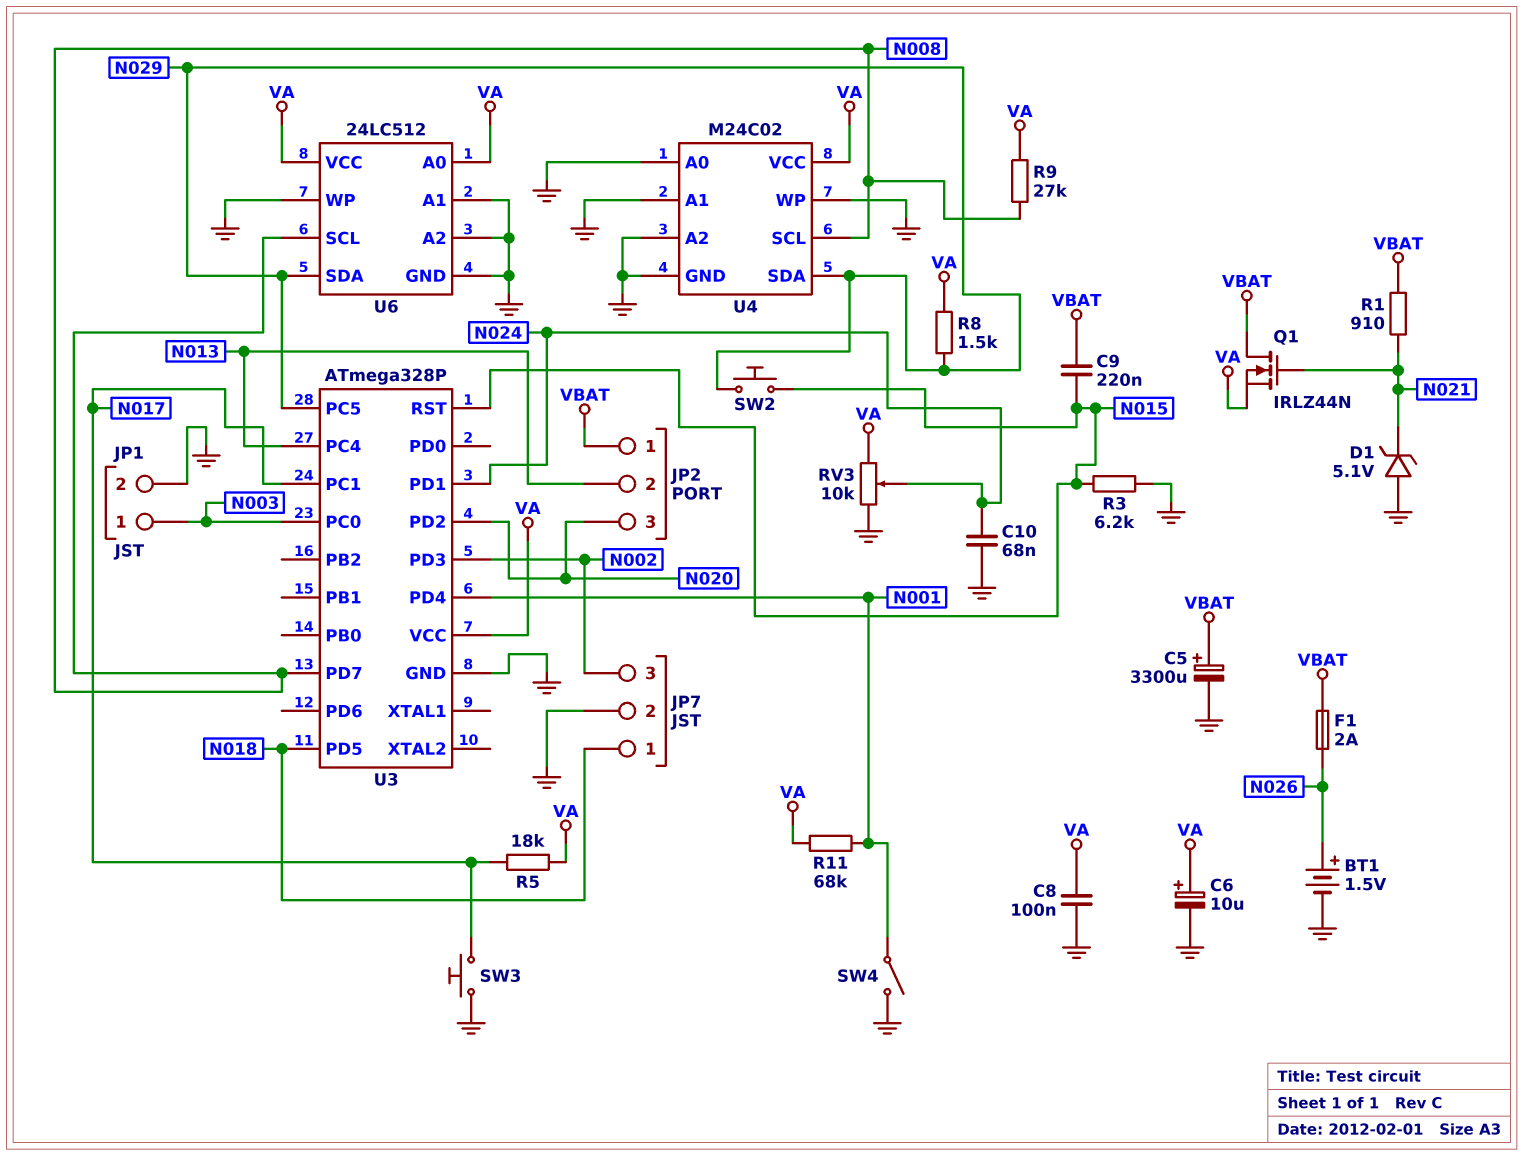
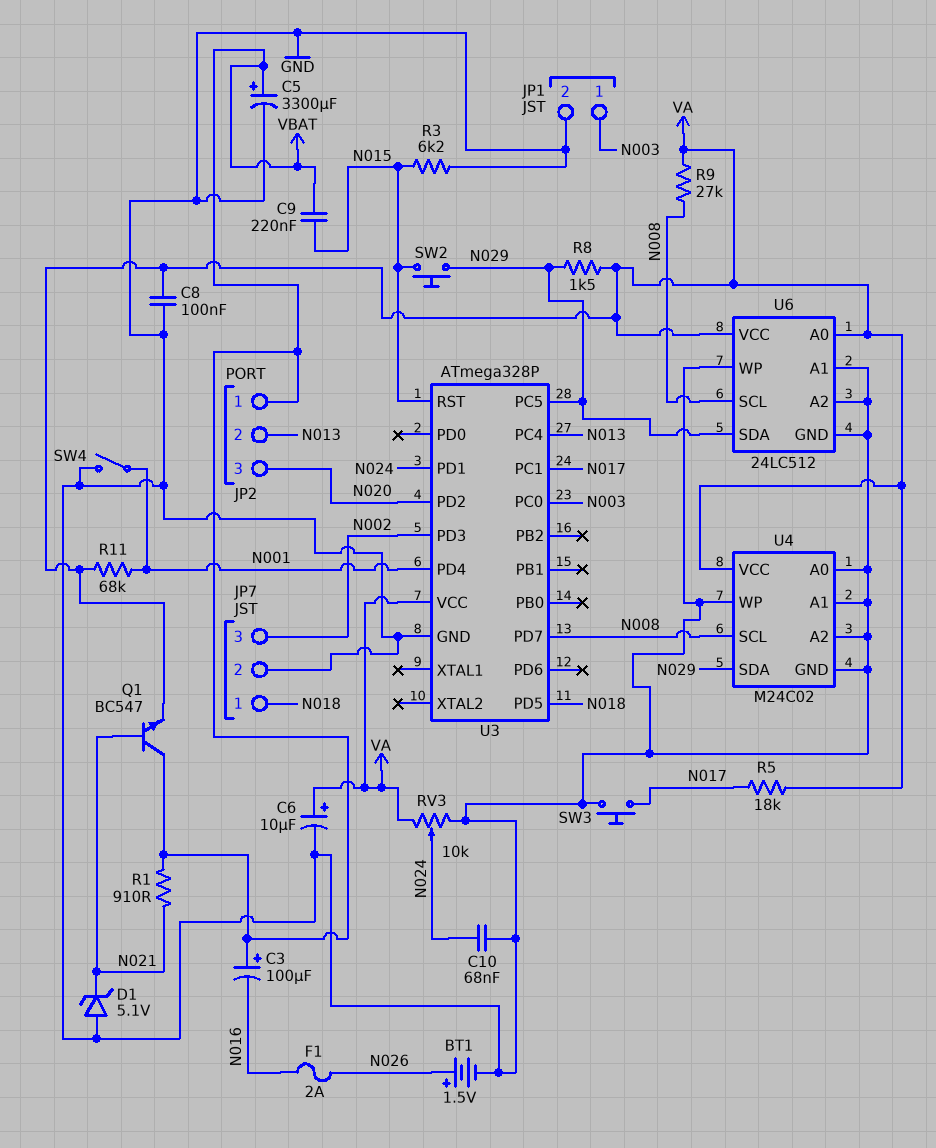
C3: none -> 100uF (plus VBAT, minus N016)
F1: 2A (N026, VBAT) -> 2A (N016, N026)
Q1: NMOS IRLZ44N (G N021, D VBAT, S VA) -> NPN BC547 (B N021, C VBAT, E VA)

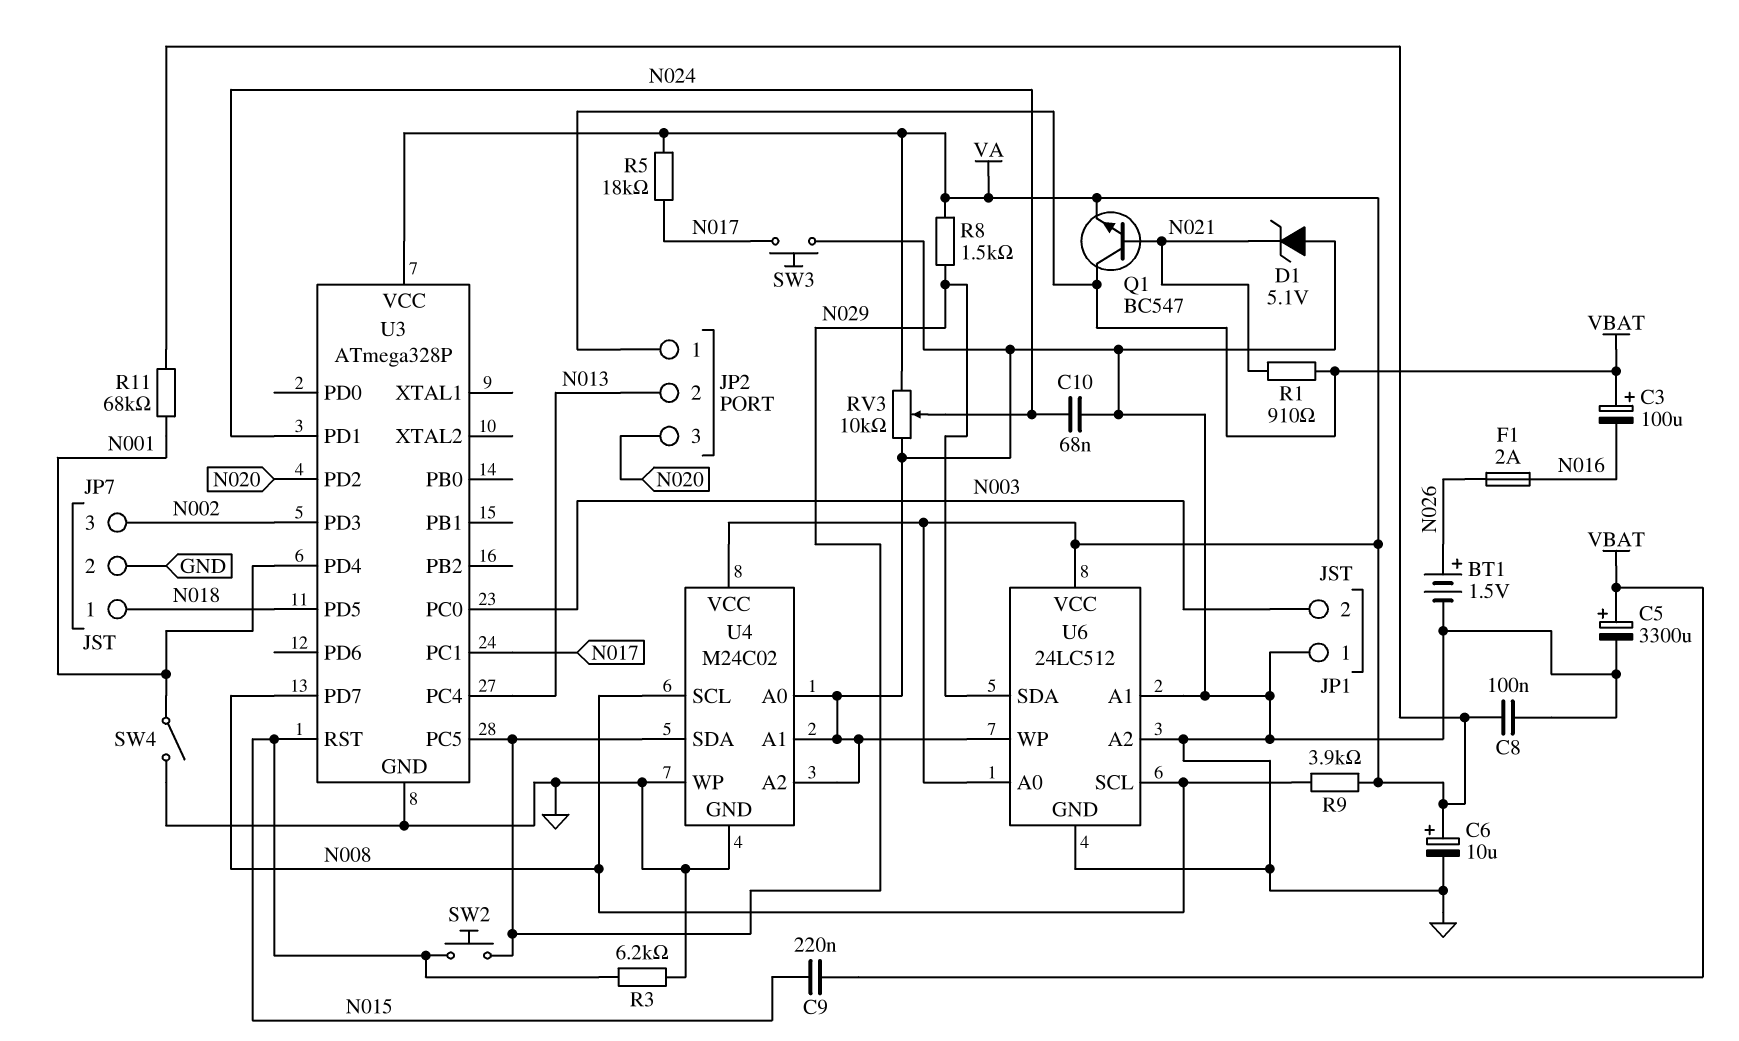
JP1 pin 1: N003 -> GND
JP1 pin 2: GND -> N003
R9: 27k (N008, VA) -> 3.9k (N008, VA)

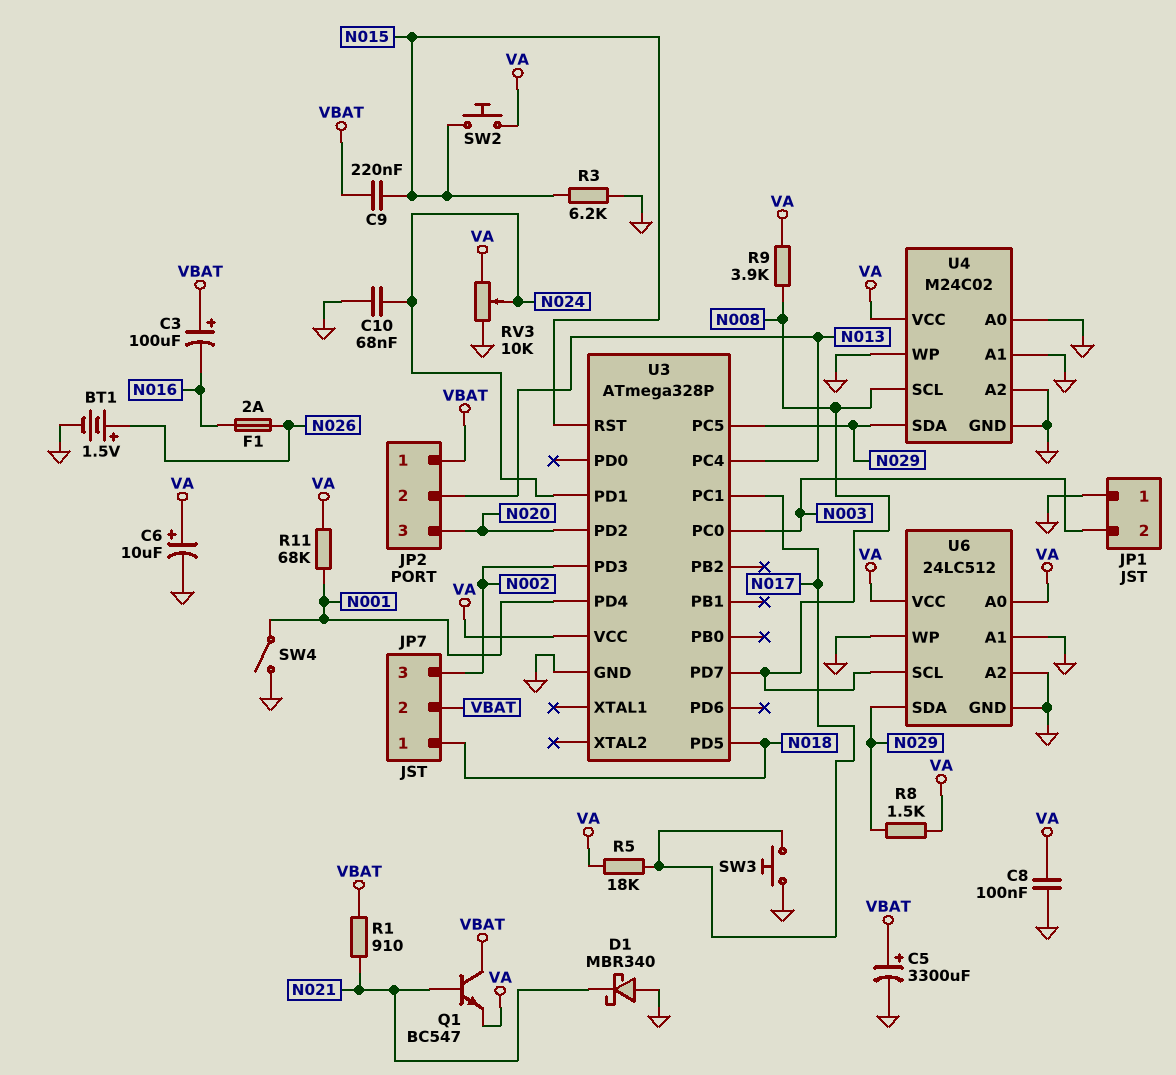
D1: zener 5.1V (A GND, K N021) -> schottky MBR340 (A GND, K N021)
JP7 pin 2: GND -> VBAT
SW2: button (N015, N029) -> button (N015, VA)

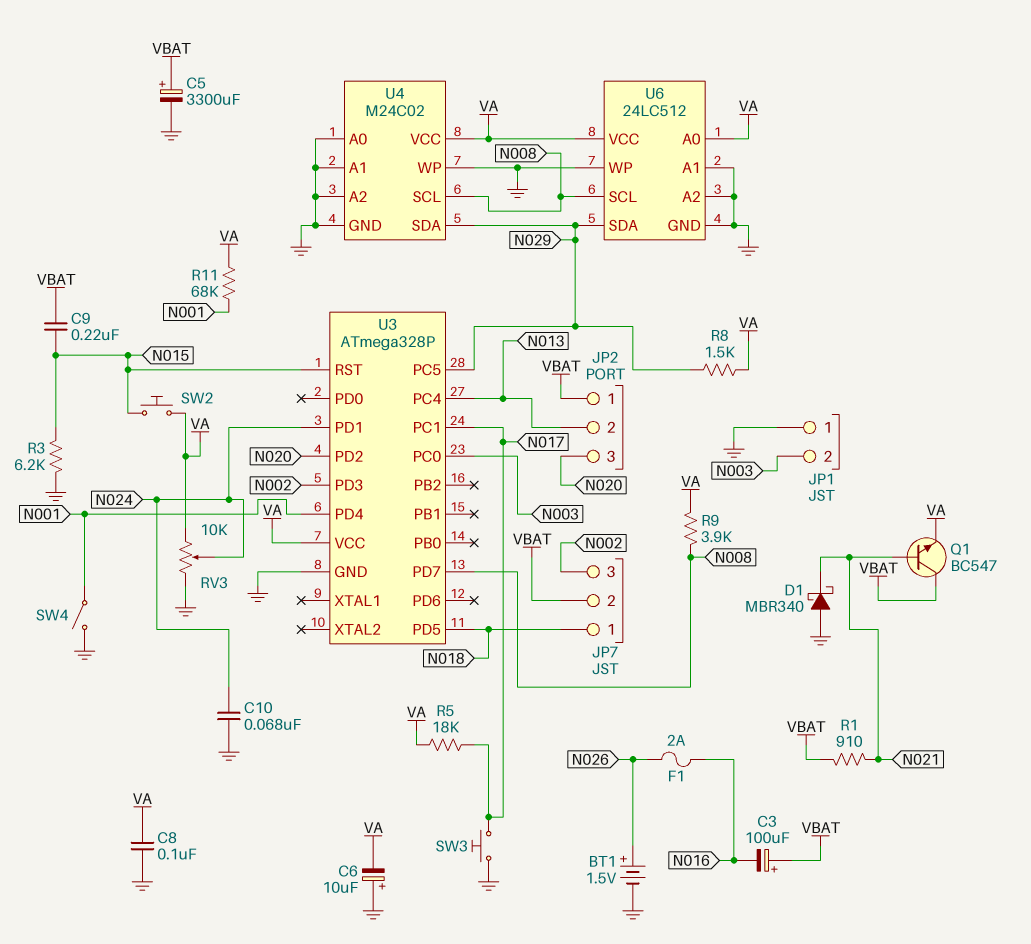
C6: 10uF (plus VA, minus GND) -> 10uF (plus GND, minus VA)

